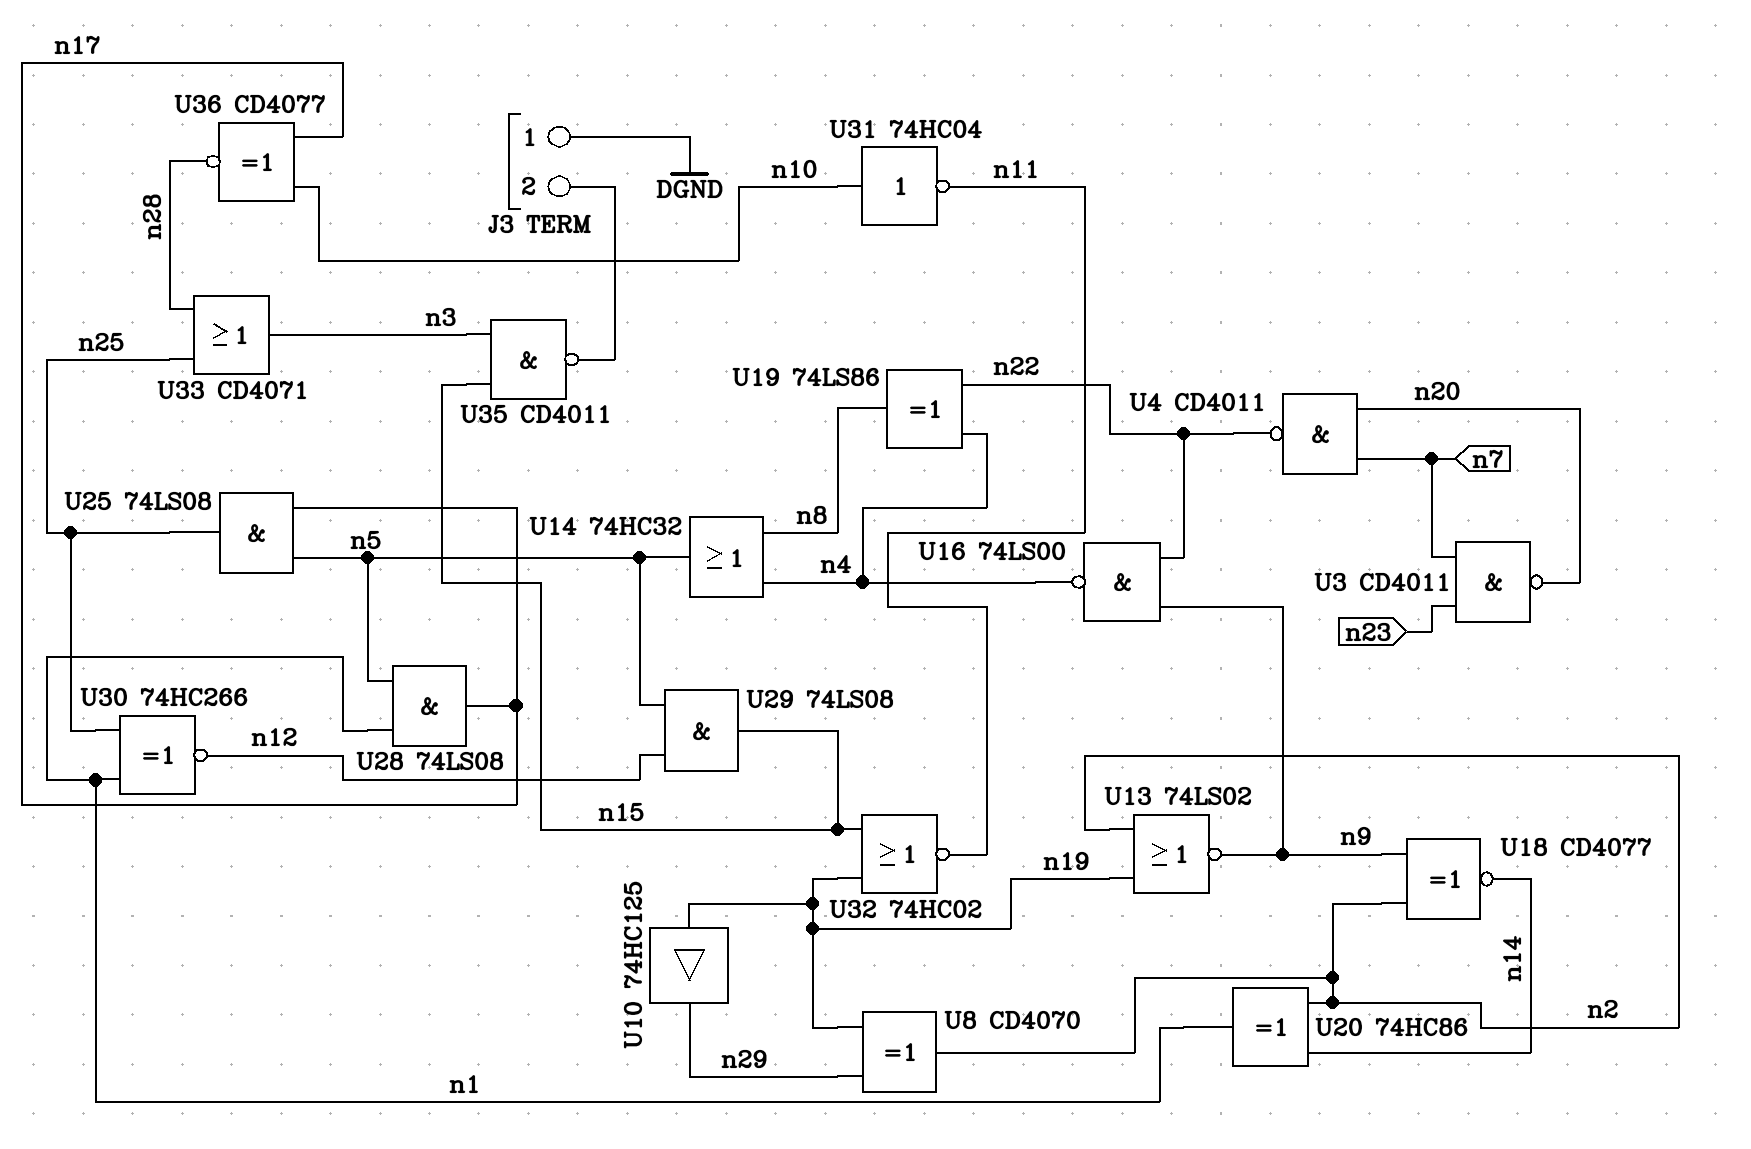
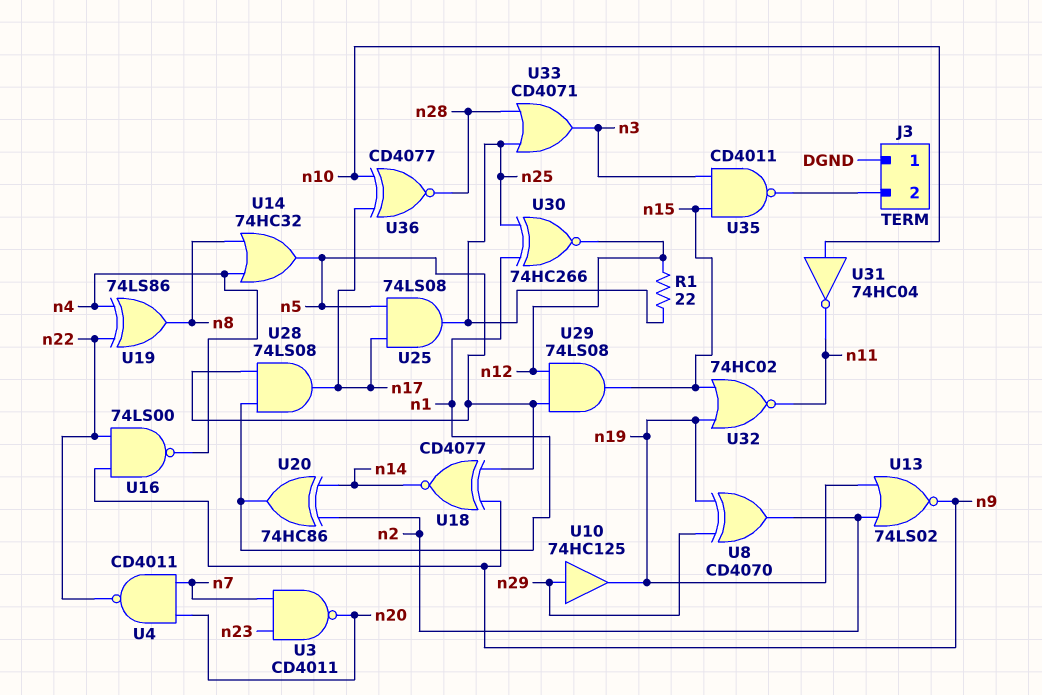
R1: none -> 22 (n12, n25)
U10: buffer 74HC125 (in n19, out n29) -> buffer 74HC125 (in n29, out n19)
U18: XNOR CD4077 (in n2, in n9, out n14) -> XNOR CD4077 (in n5, in n9, out n14)

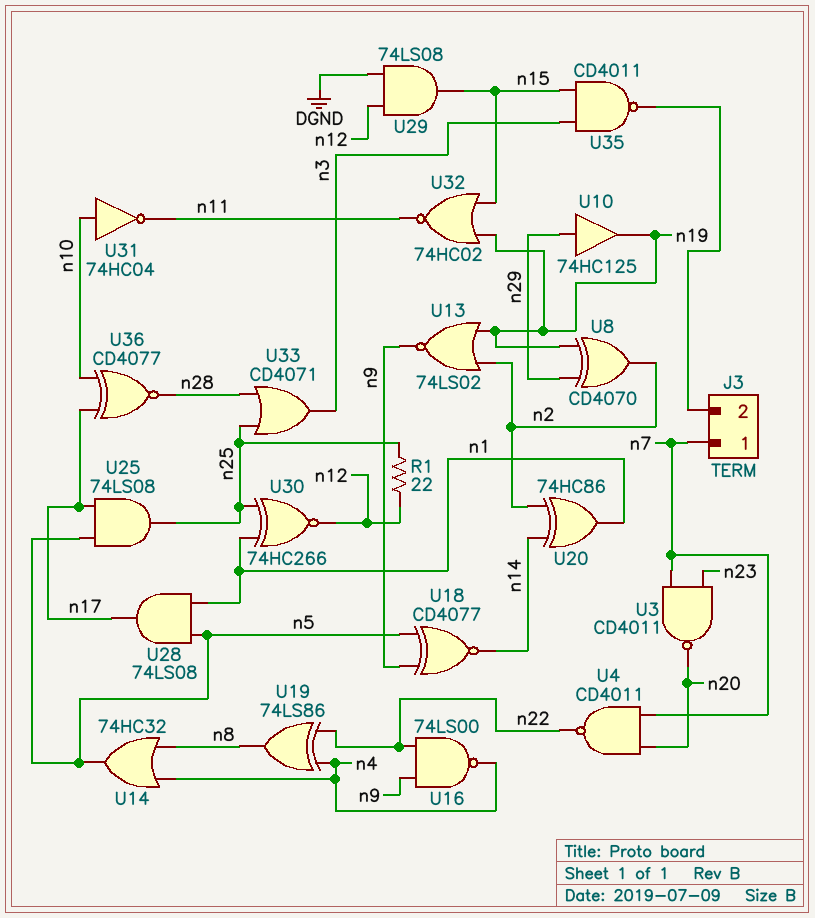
J3 pin 1: DGND -> n7
U29: AND 74LS08 (in n5, in n12, out n15) -> AND 74LS08 (in DGND, in n12, out n15)

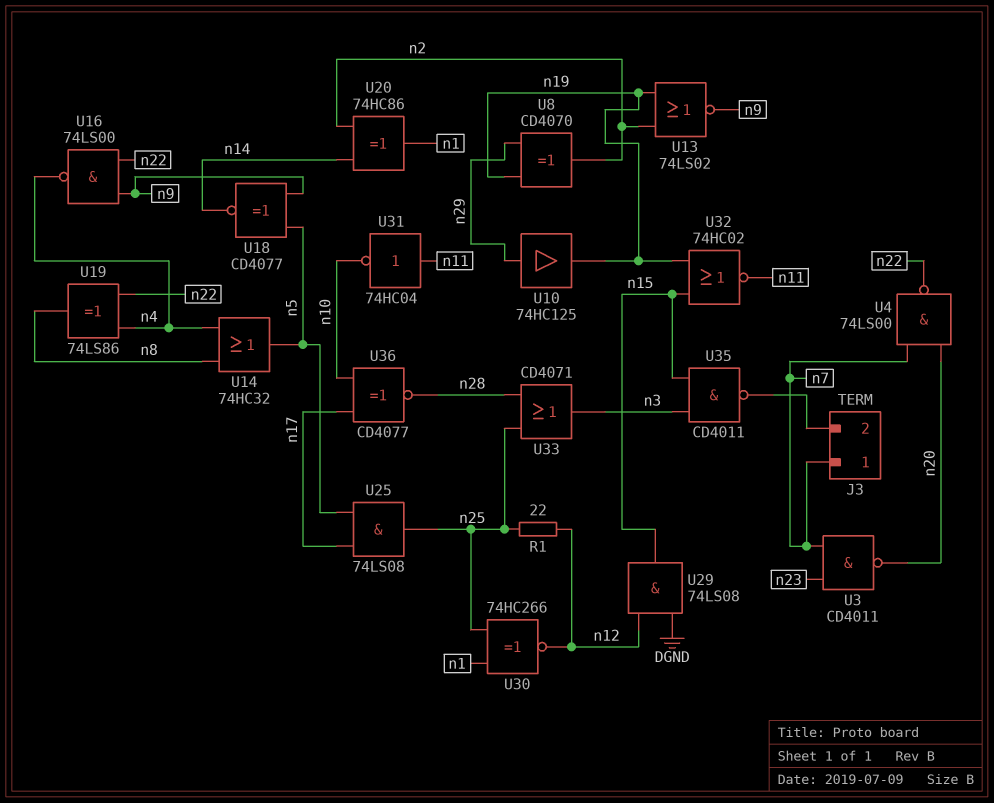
U4: NAND CD4011 (in n7, in n20, out n22) -> NAND 74LS00 (in n7, in n20, out n22)
U28: AND 74LS08 (in n1, in n5, out n17) -> none
U31: NOT 74HC04 (in n10, out n11) -> NOT 74HC04 (in n11, out n10)

